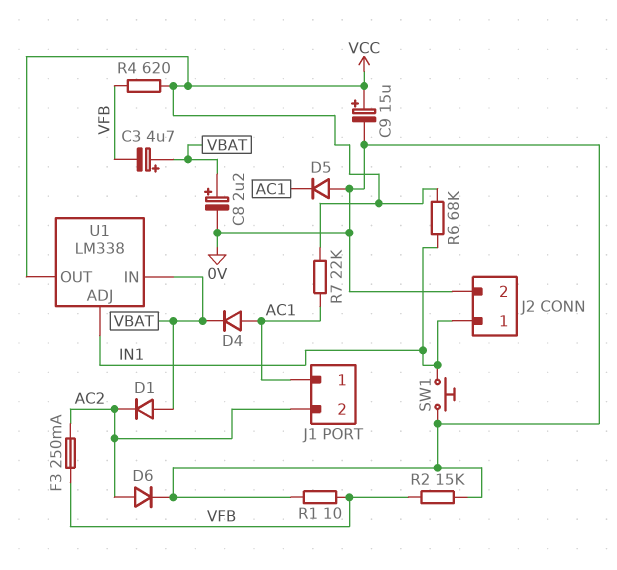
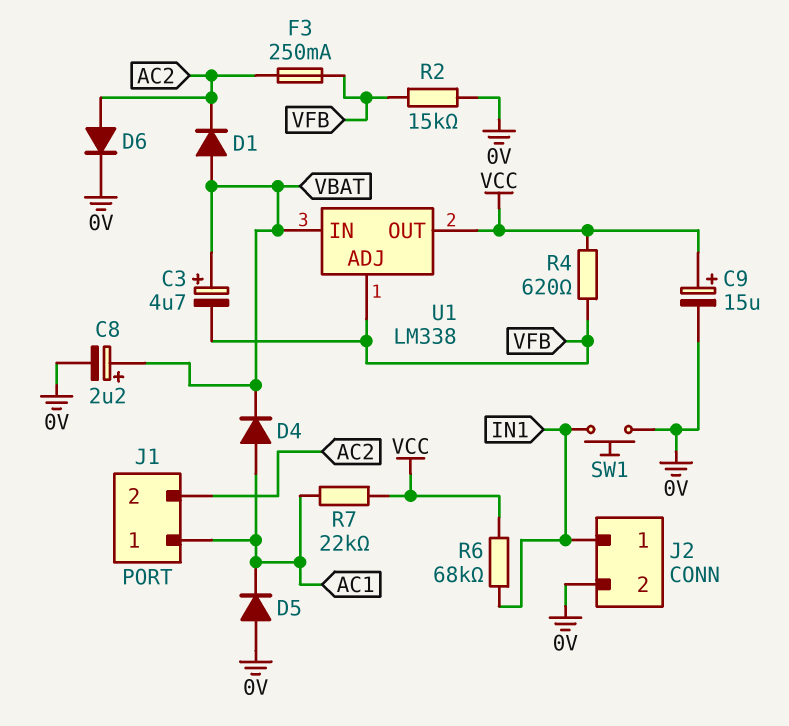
R1: 10 (0V, VFB) -> none
U1 pin ADJ: IN1 -> VFB

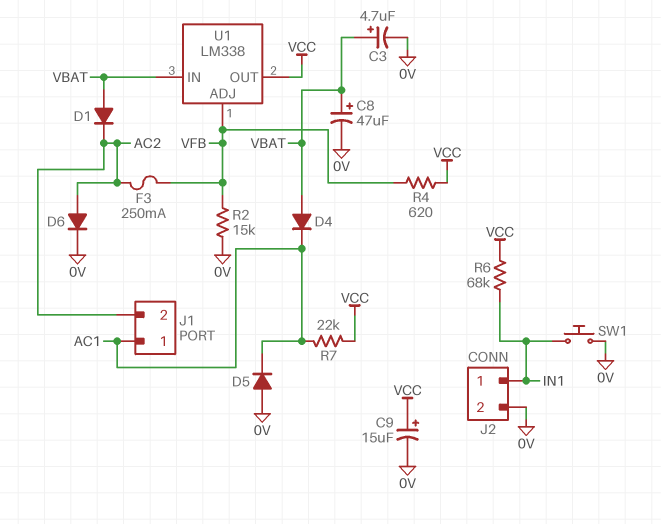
C3: 4.7uF (plus VBAT, minus VFB) -> 4.7uF (plus VBAT, minus 0V)
C8: 2.2uF (plus VBAT, minus 0V) -> 47uF (plus VBAT, minus 0V)
D4: diode (A AC1, K VBAT) -> diode (A VBAT, K AC1)

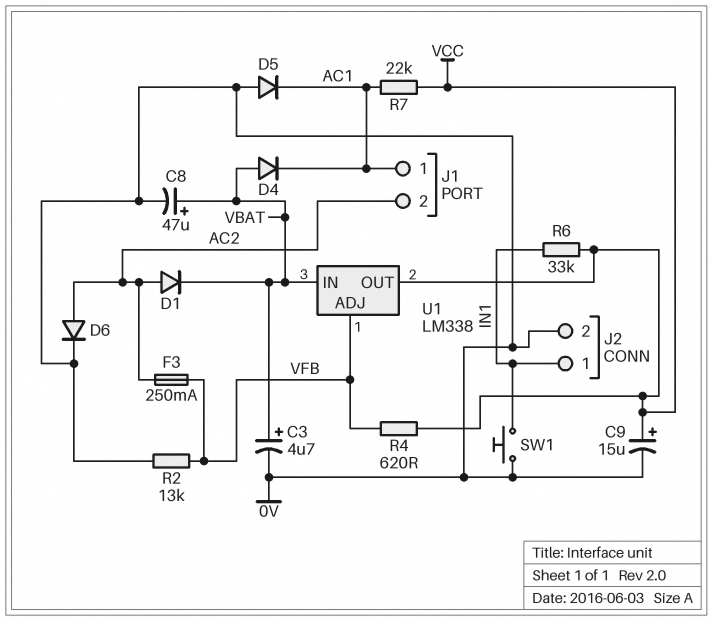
D1: diode (A VBAT, K AC2) -> diode (A AC2, K VBAT)
R2: 15k (0V, VFB) -> 13k (0V, VFB)
R6: 68k (IN1, VCC) -> 33k (IN1, VCC)

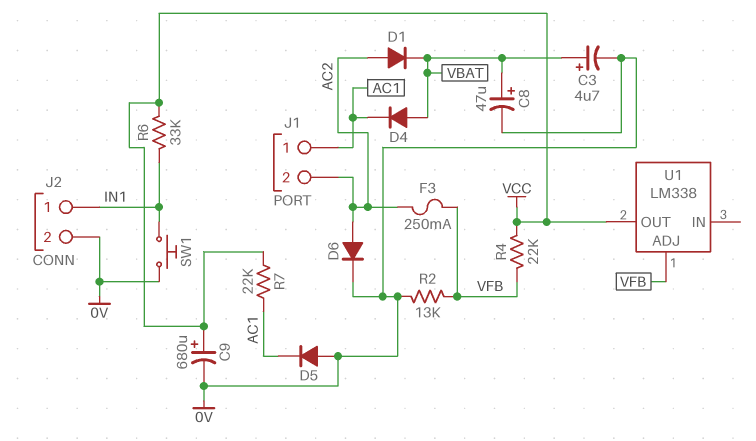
C9: 15uF (plus VCC, minus 0V) -> 680uF (plus VCC, minus 0V)
R4: 620 (VCC, VFB) -> 22k (VCC, VFB)
U1 pin IN: VBAT -> none

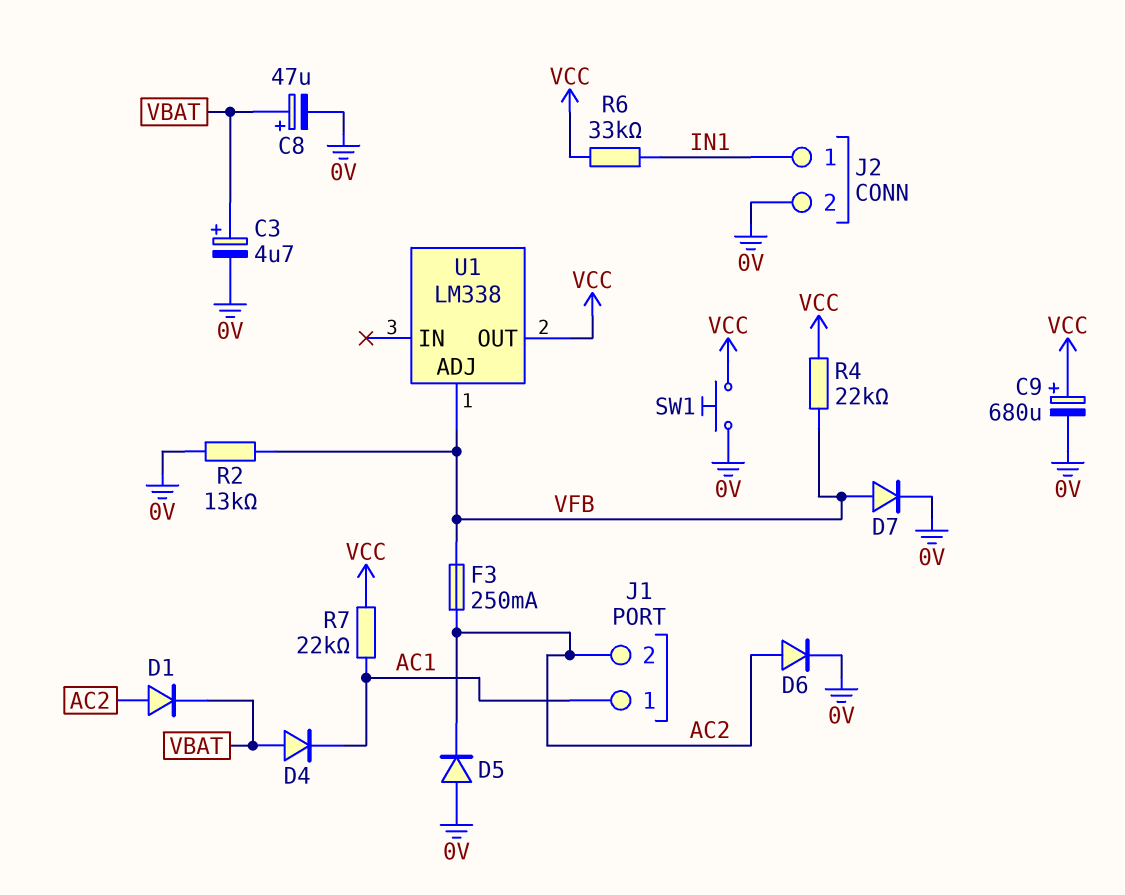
D5: diode (A 0V, K AC1) -> diode (A 0V, K AC2)
D7: none -> diode (A VFB, K 0V)
SW1: button (0V, IN1) -> button (0V, VCC)

